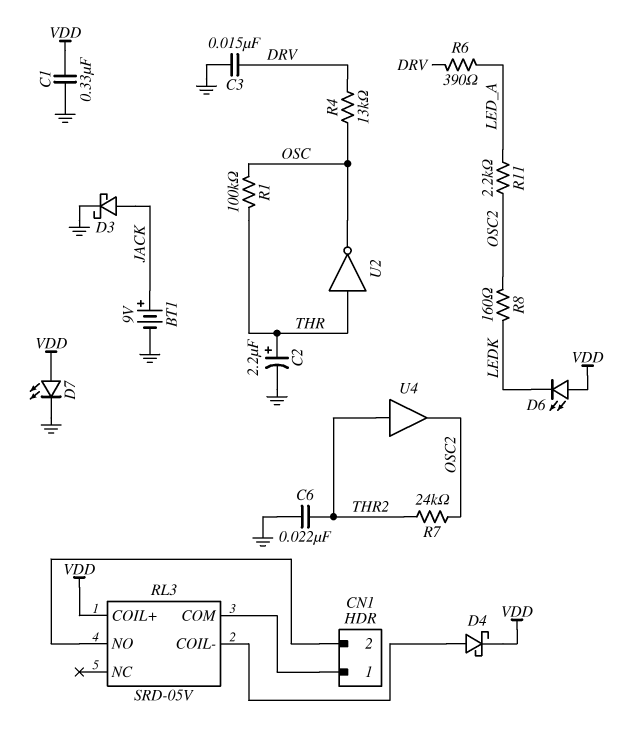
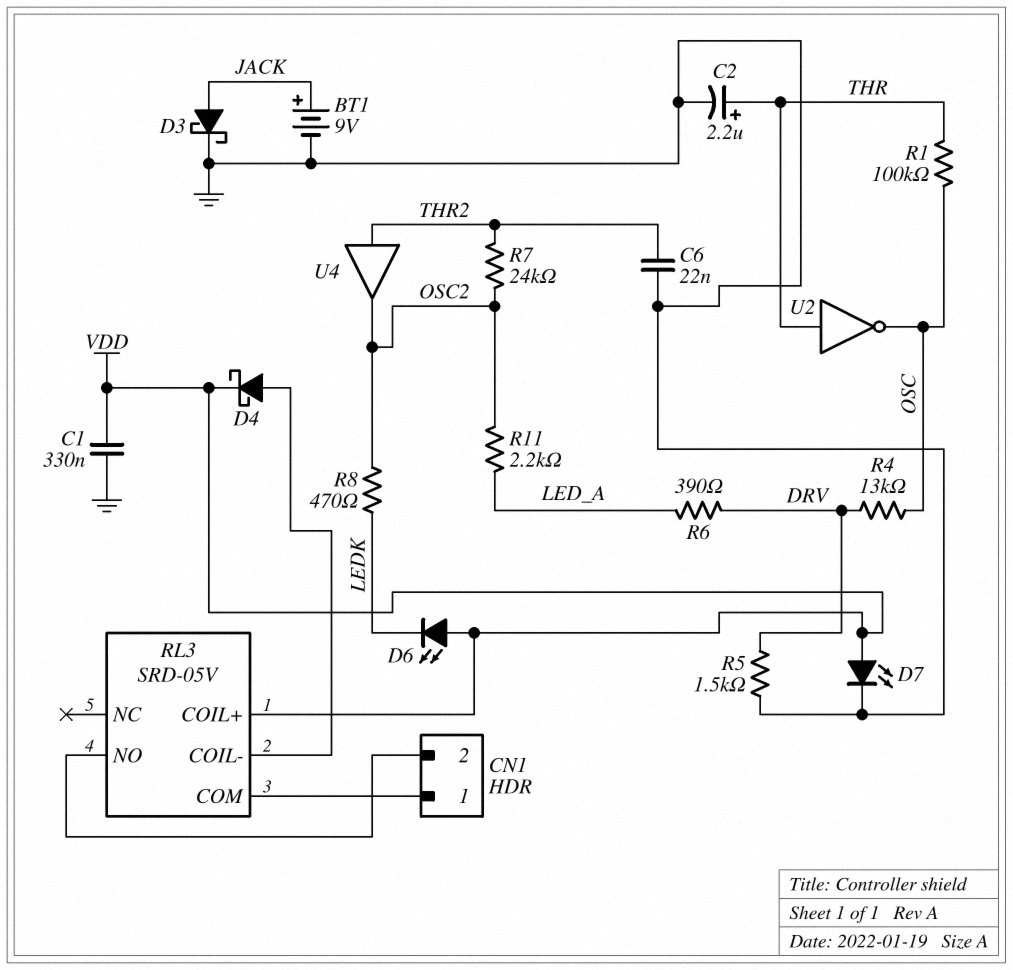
C3: 15nF (DRV, GND) -> none
R5: none -> 1.5k (DRV, GND)
R8: 160 (LEDK, OSC2) -> 470 (LEDK, OSC2)

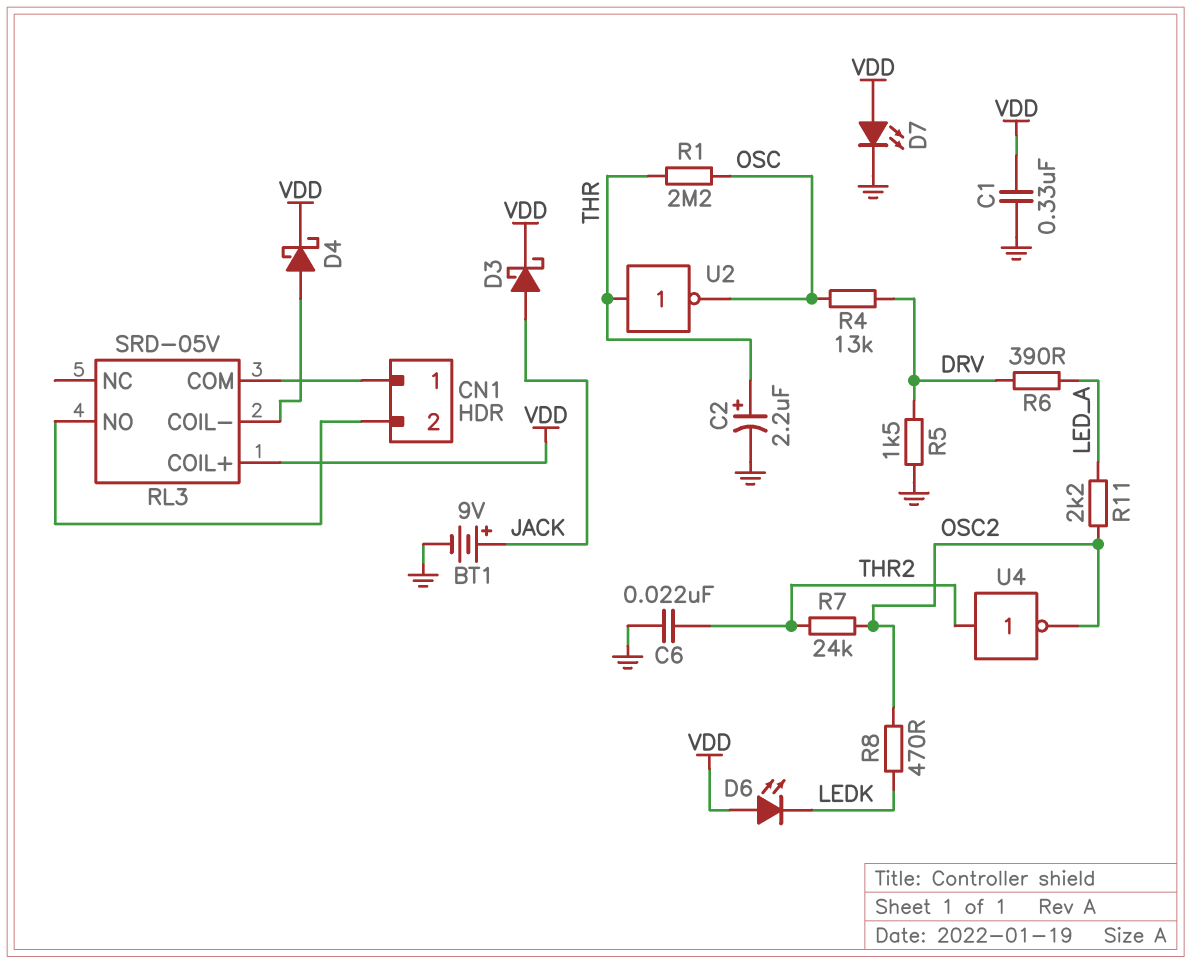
D3: schottky (A JACK, K GND) -> schottky (A JACK, K VDD)
R1: 100k (OSC, THR) -> 2.2M (OSC, THR)
U4: buffer (in THR2, out OSC2) -> NOT (in THR2, out OSC2)

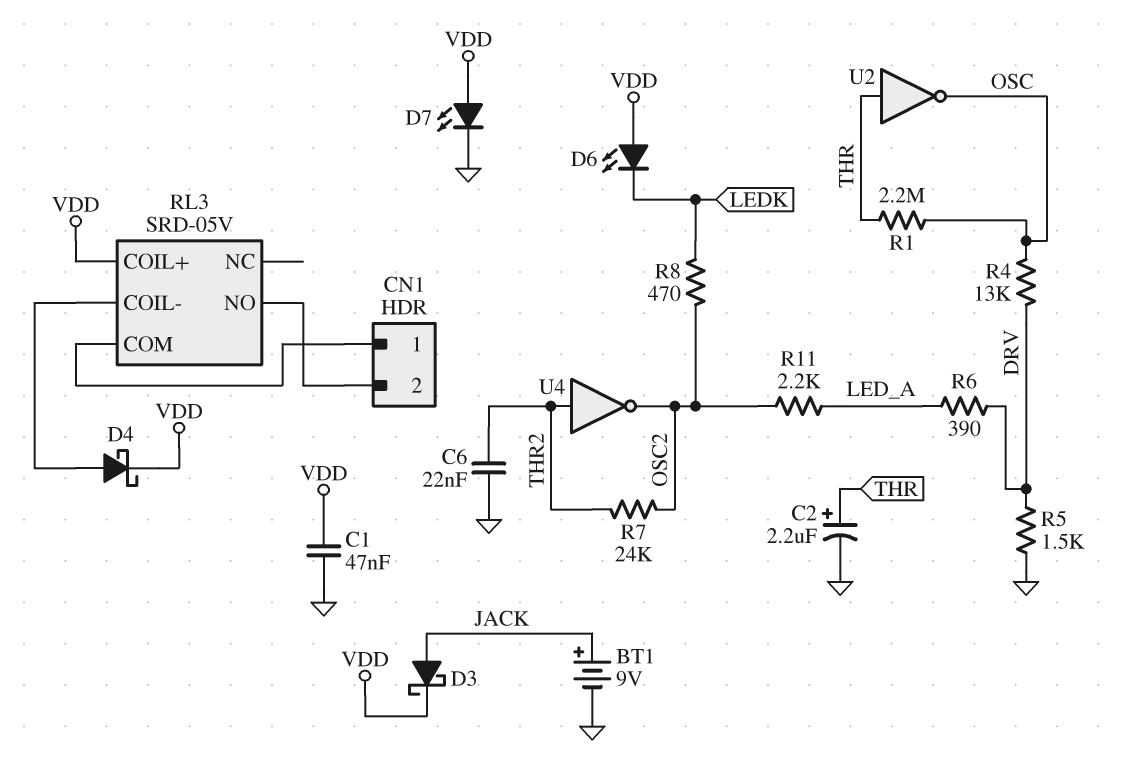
C1: 330nF (GND, VDD) -> 47nF (GND, VDD)

